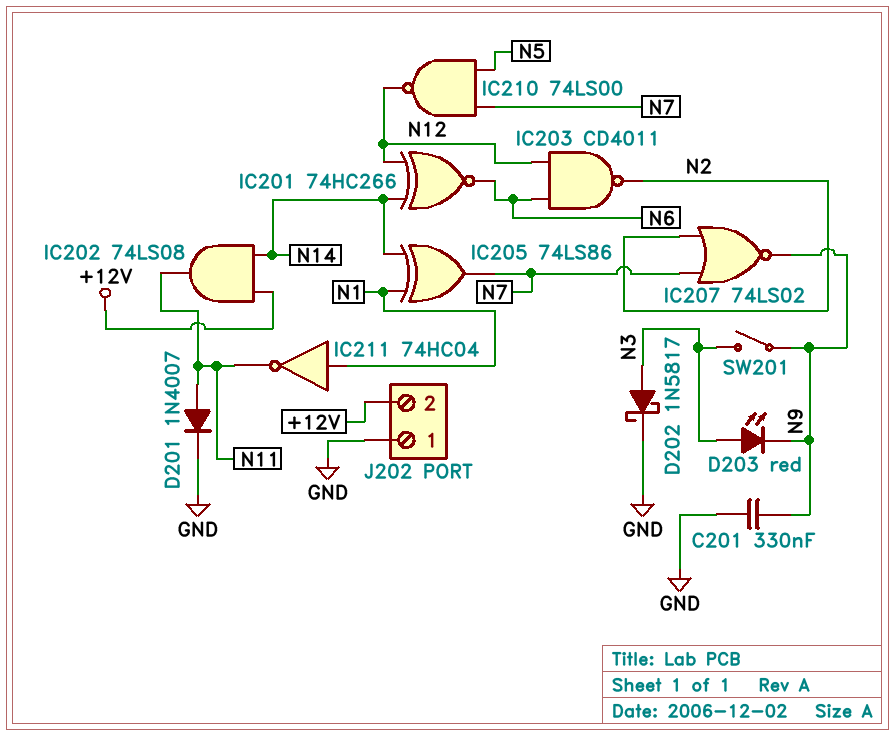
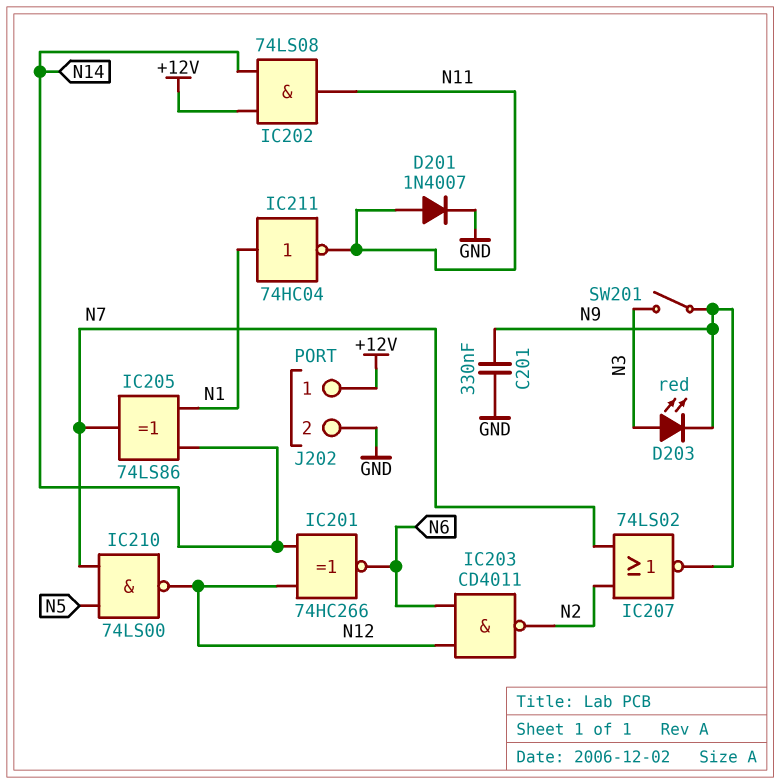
D202: schottky 1N5817 (A N3, K GND) -> none
J202 pin 1: GND -> +12V
J202 pin 2: +12V -> GND

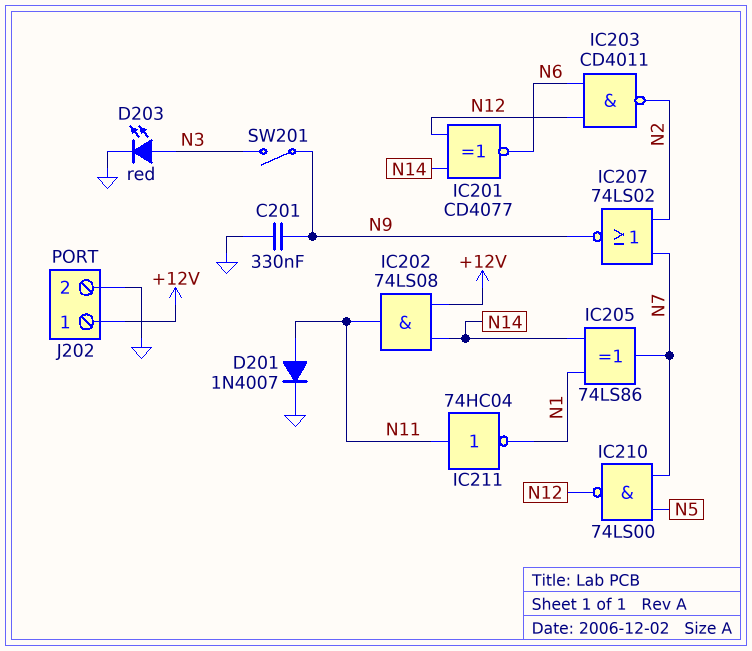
D203: LED red (A N3, K N9) -> LED red (A N3, K GND)
IC201: XNOR 74HC266 (in N12, in N14, out N6) -> XNOR CD4077 (in N12, in N14, out N6)
IC211: NOT 74HC04 (in N1, out N11) -> NOT 74HC04 (in N11, out N1)

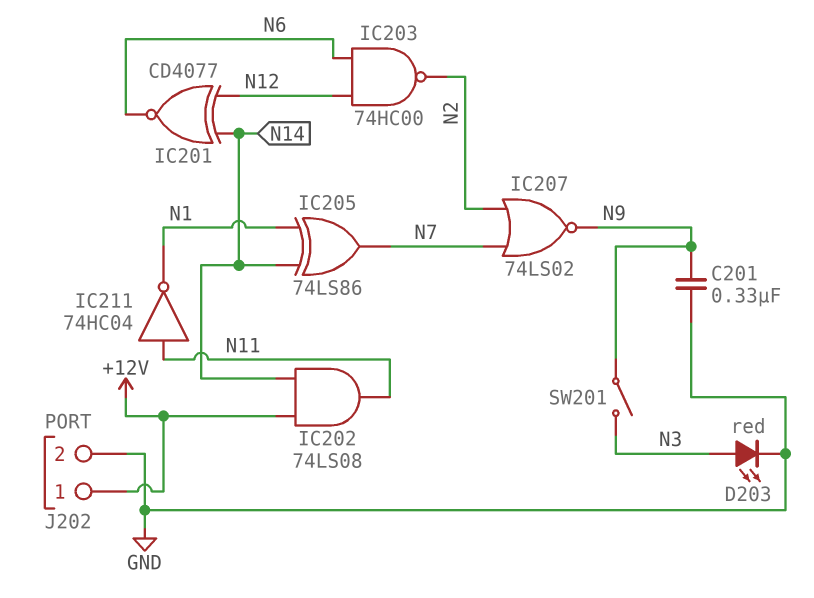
D201: diode 1N4007 (A N11, K GND) -> none
IC203: NAND CD4011 (in N6, in N12, out N2) -> NAND 74HC00 (in N6, in N12, out N2)
IC210: NAND 74LS00 (in N5, in N7, out N12) -> none

